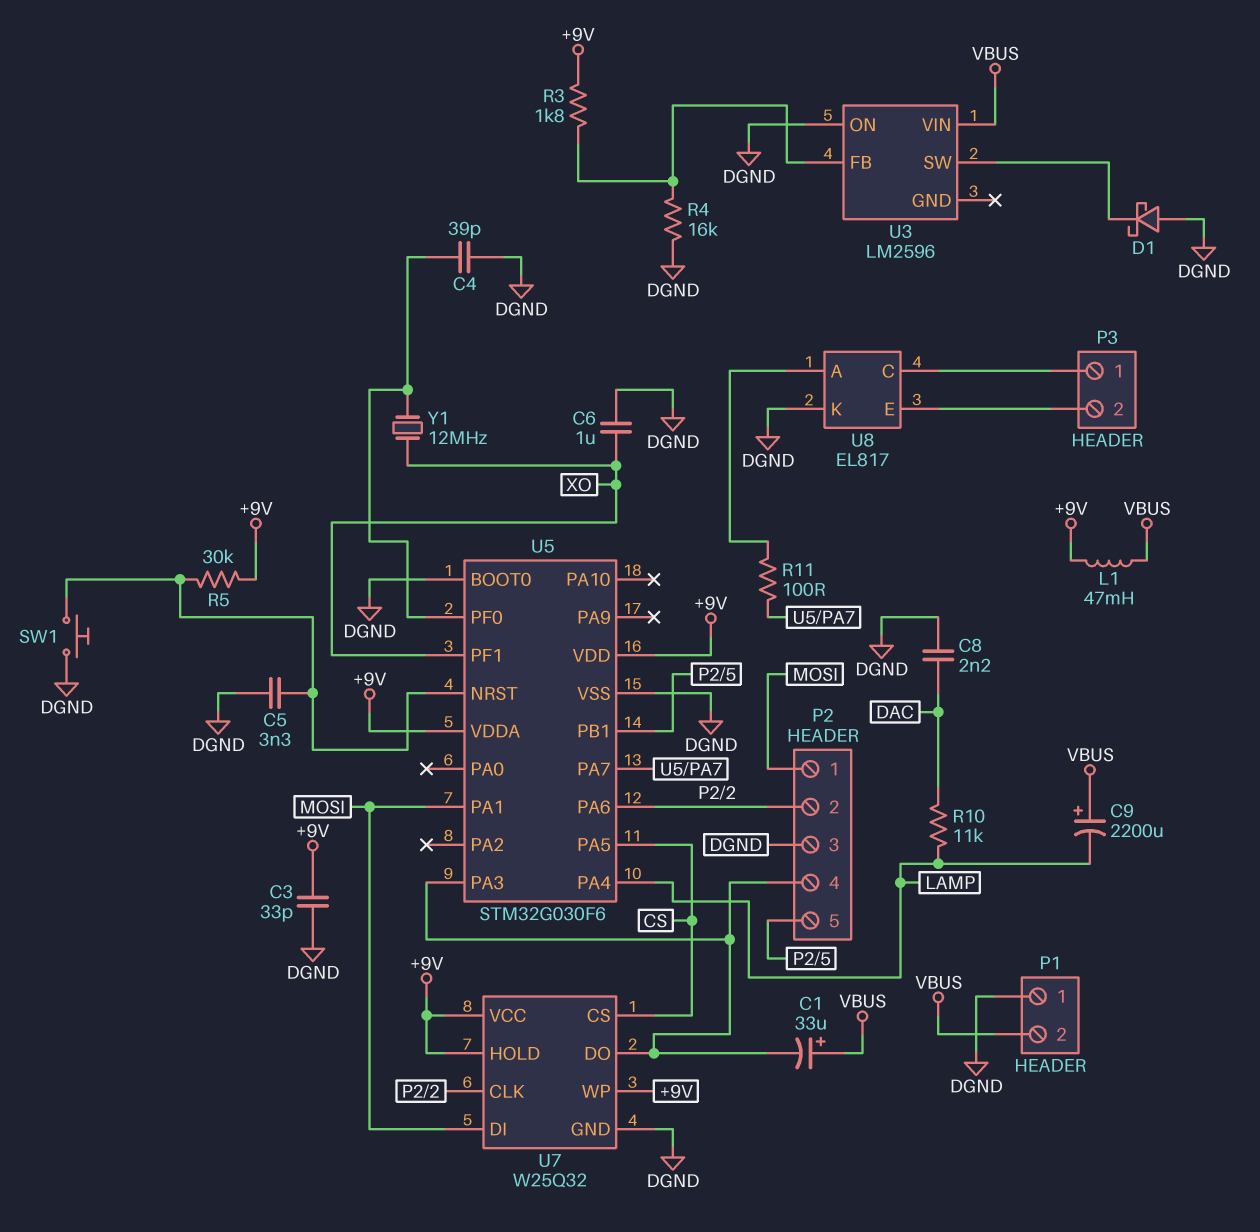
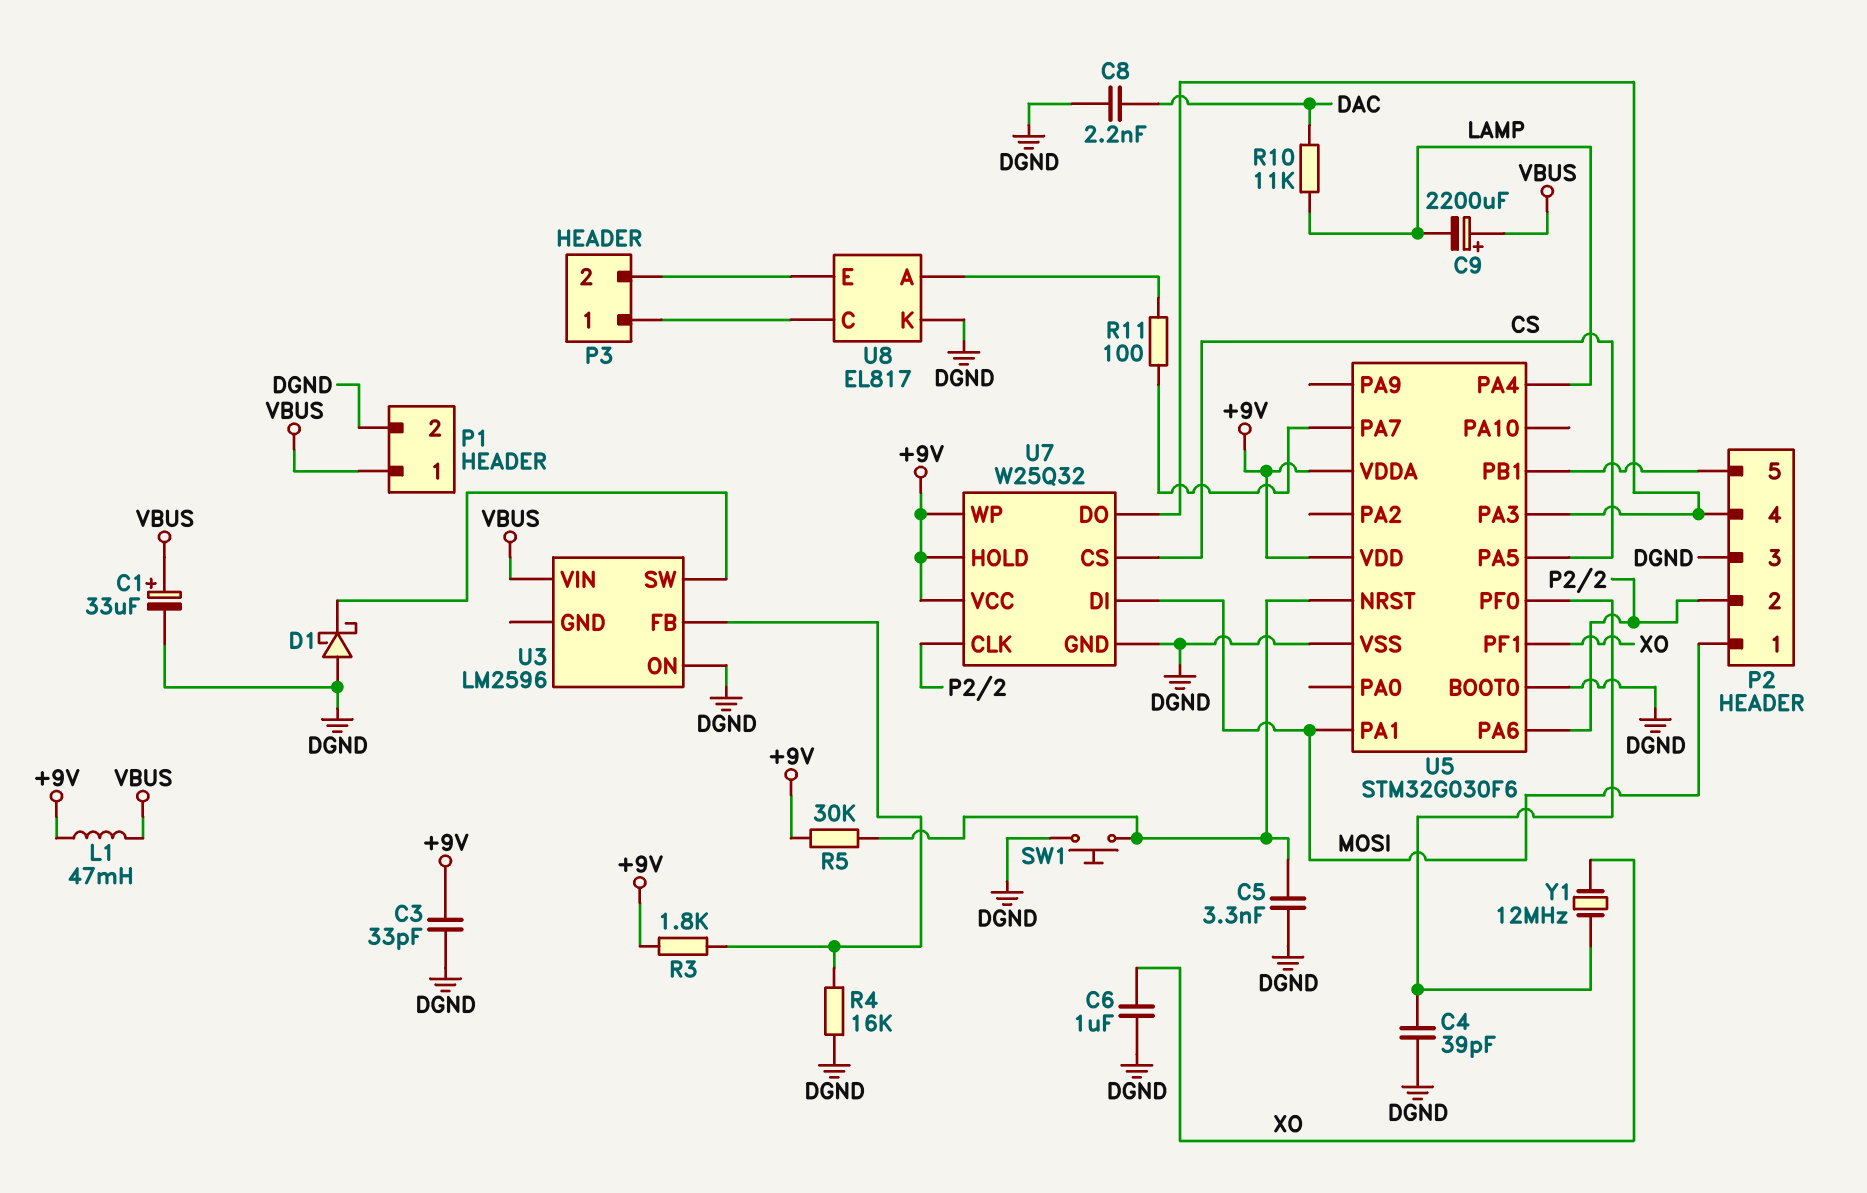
C1: 33uF (plus VBUS, minus P2/4) -> 33uF (plus VBUS, minus DGND)
P1 pin 1: DGND -> VBUS
P1 pin 2: VBUS -> DGND

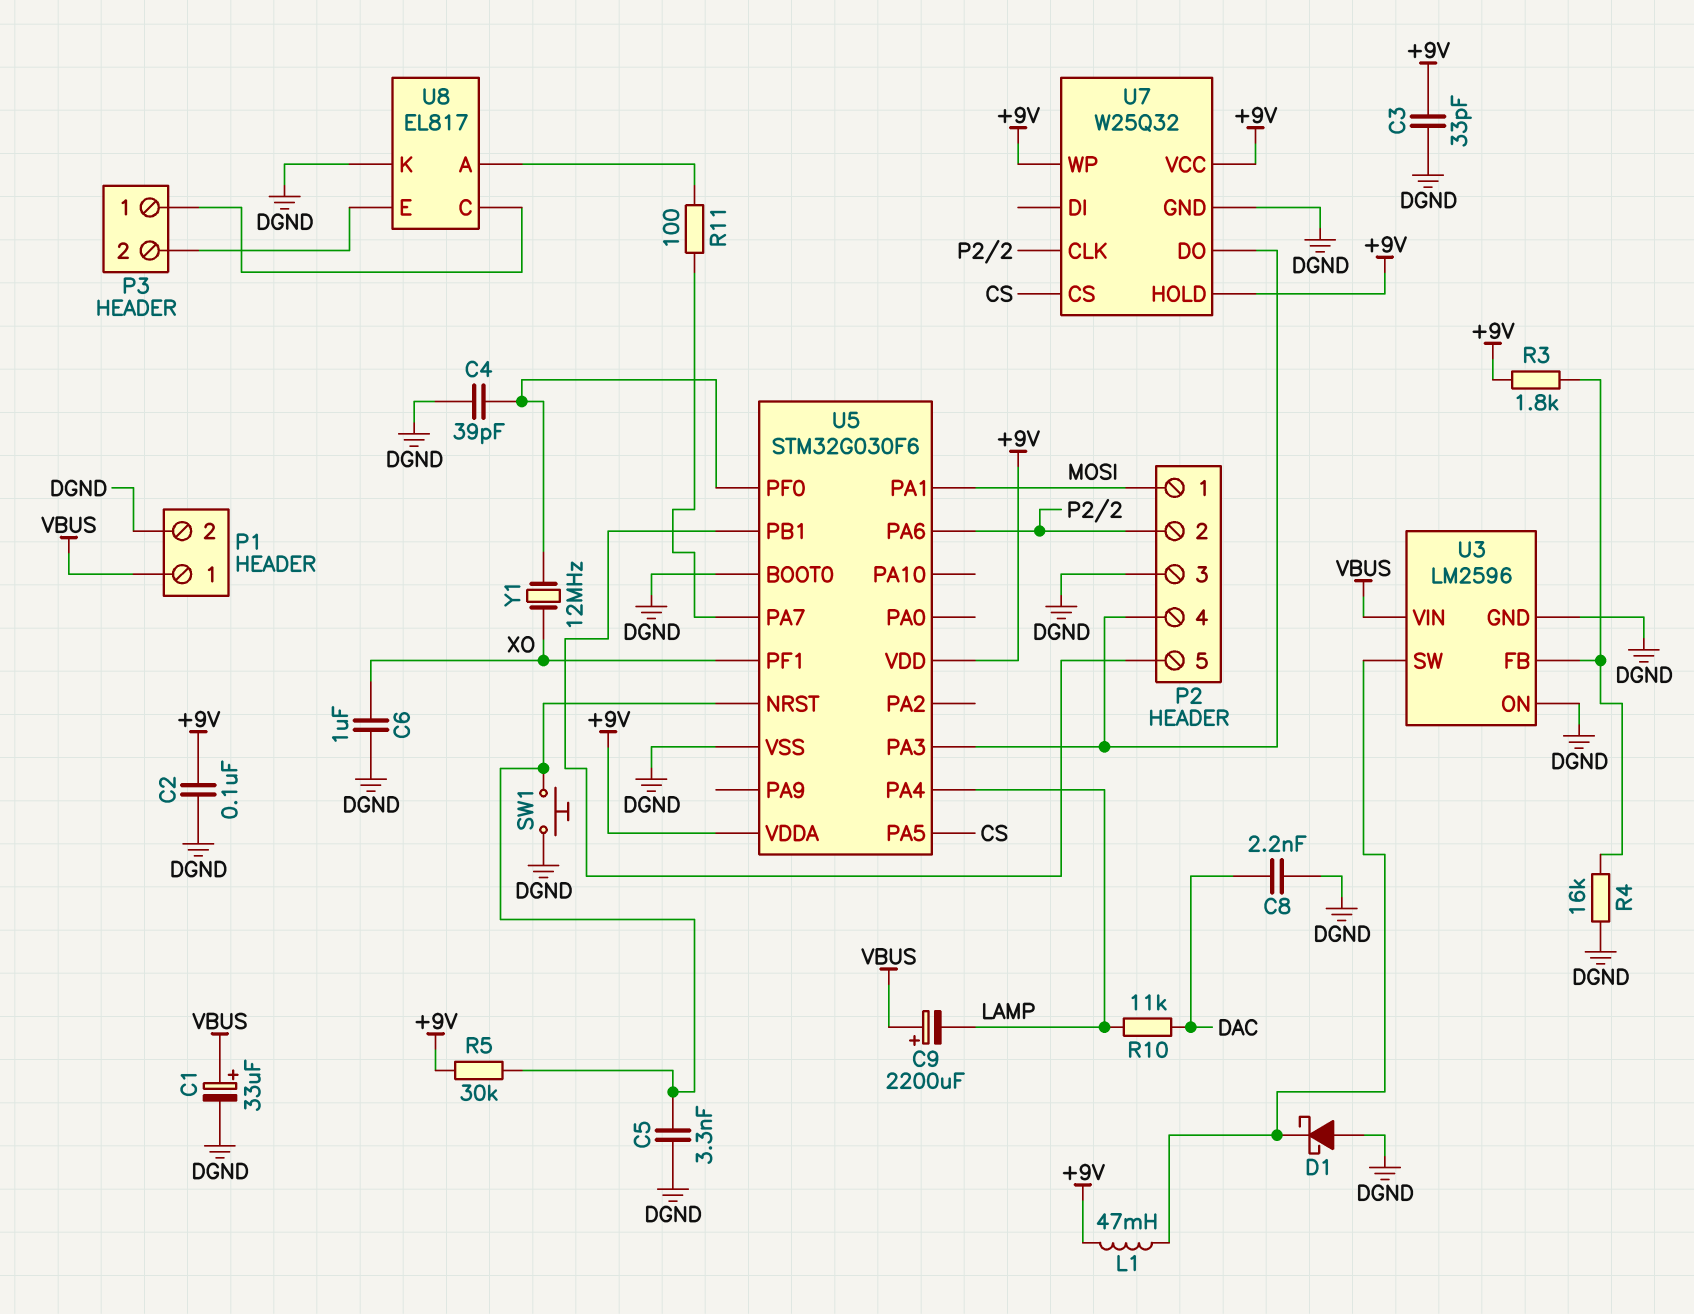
C2: none -> 100nF (+9V, DGND)
L1: 47mH (+9V, VBUS) -> 47mH (+9V, U3/SW)
U3 pin GND: none -> DGND
U7 pin DI: MOSI -> none

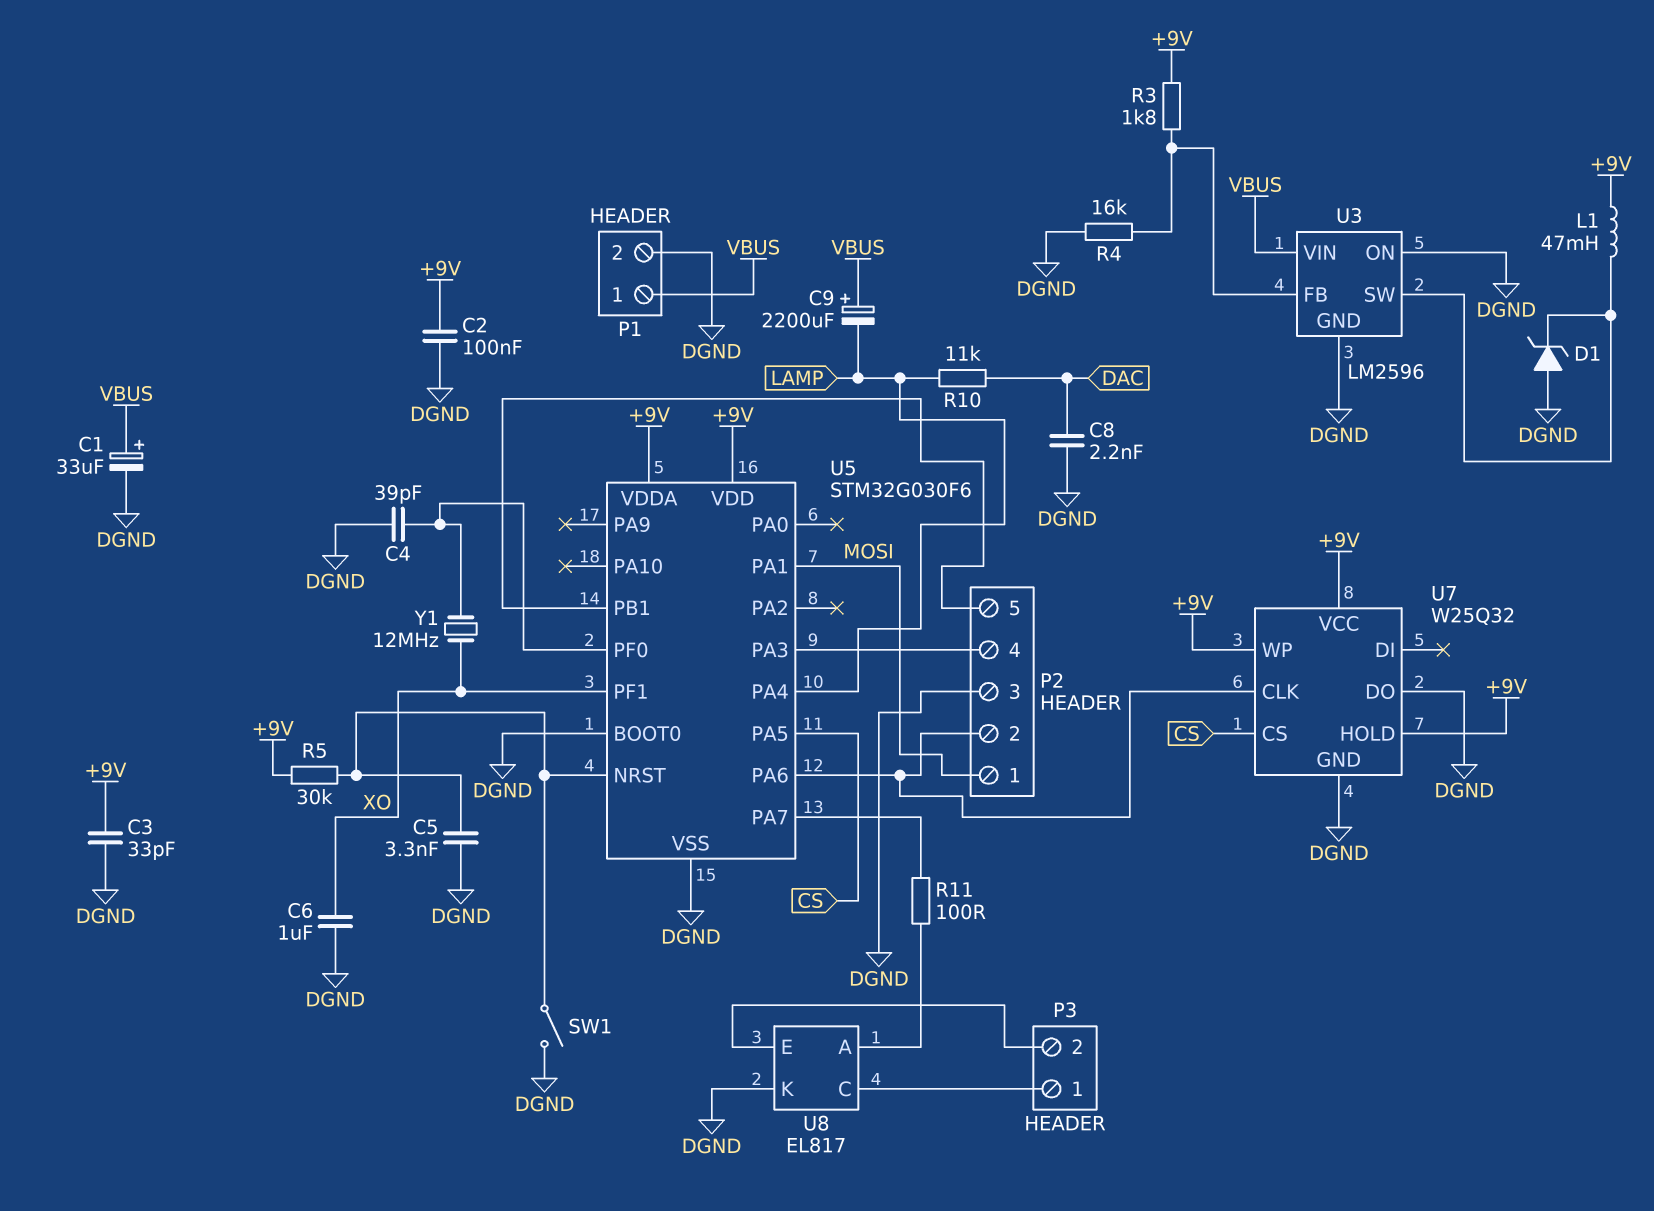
D1: schottky (A DGND, K U3/SW) -> zener (A DGND, K U3/SW)
SW1: button (DGND, U5/NRST) -> switch (DGND, U5/NRST)
U7 pin DO: P2/4 -> DGND

